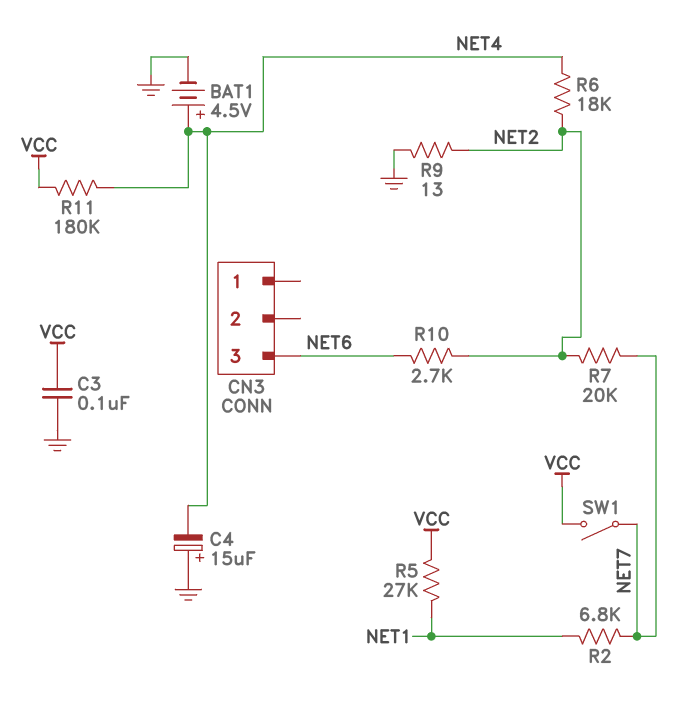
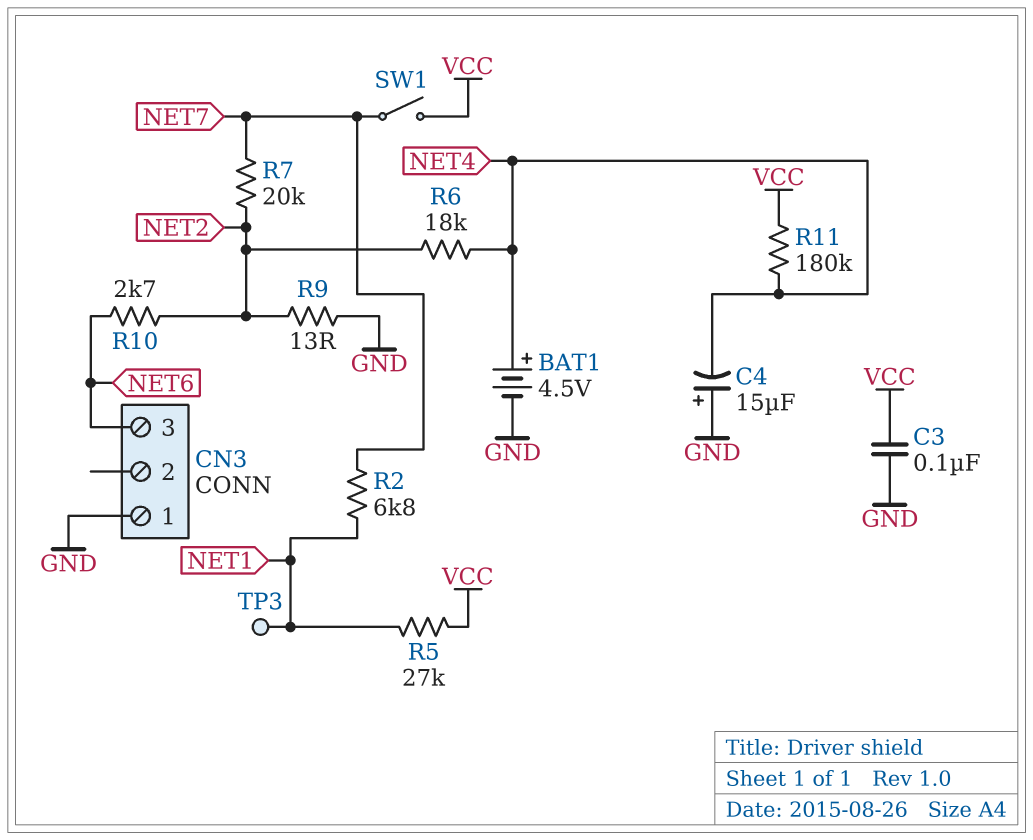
CN3 pin 1: none -> GND
TP3: none -> test point (NET1)

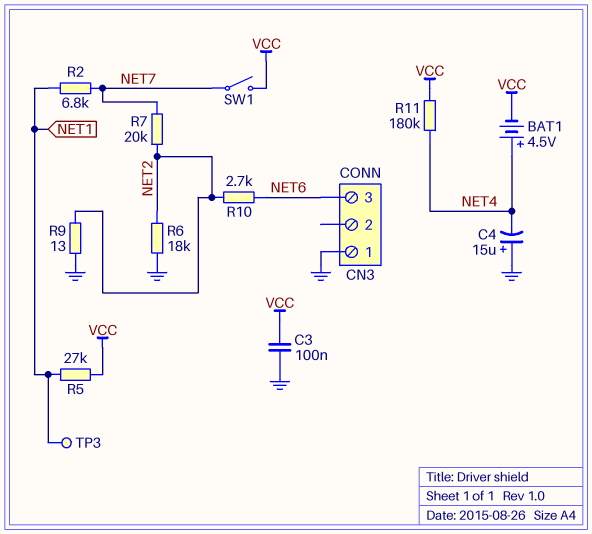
BAT1: 4.5V (plus NET4, minus GND) -> 4.5V (plus NET4, minus VCC)
R6: 18k (NET2, NET4) -> 18k (GND, NET2)

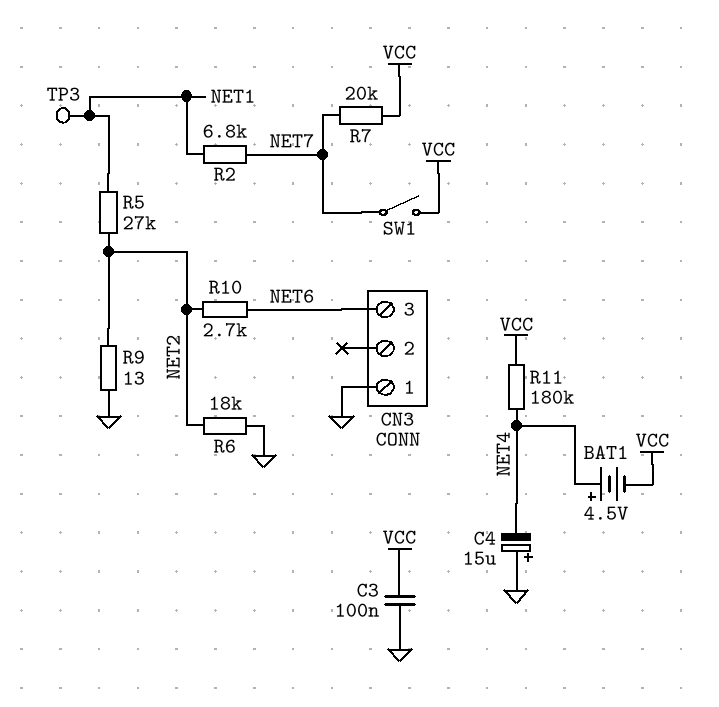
R5: 27k (NET1, VCC) -> 27k (NET1, NET2)
R7: 20k (NET2, NET7) -> 20k (NET7, VCC)

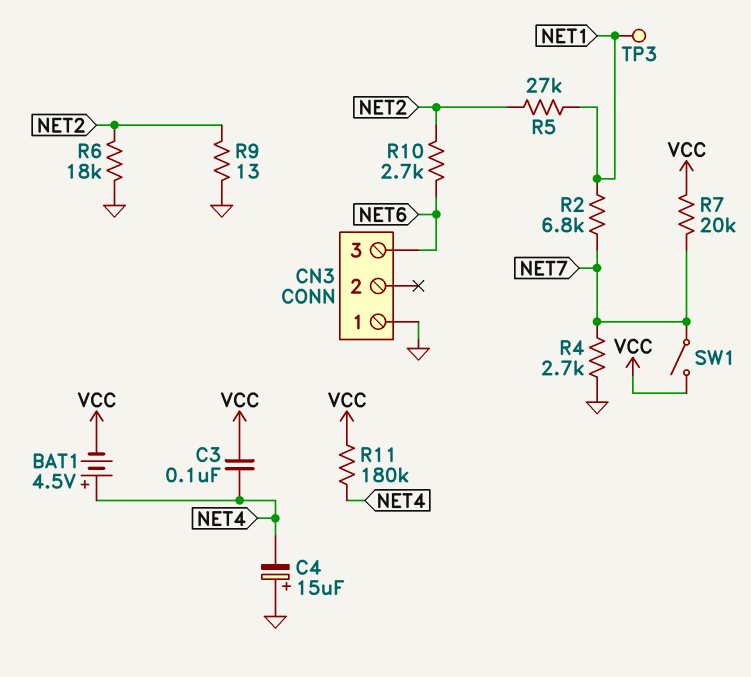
C3: 100nF (GND, VCC) -> 100nF (NET4, VCC)
R4: none -> 2.7k (GND, NET7)

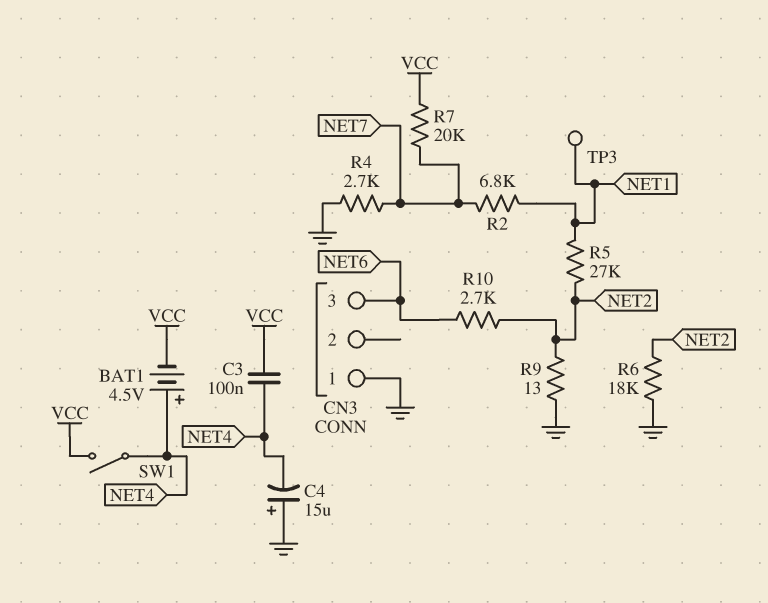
R11: 180k (NET4, VCC) -> none
SW1: switch (NET7, VCC) -> switch (NET4, VCC)

